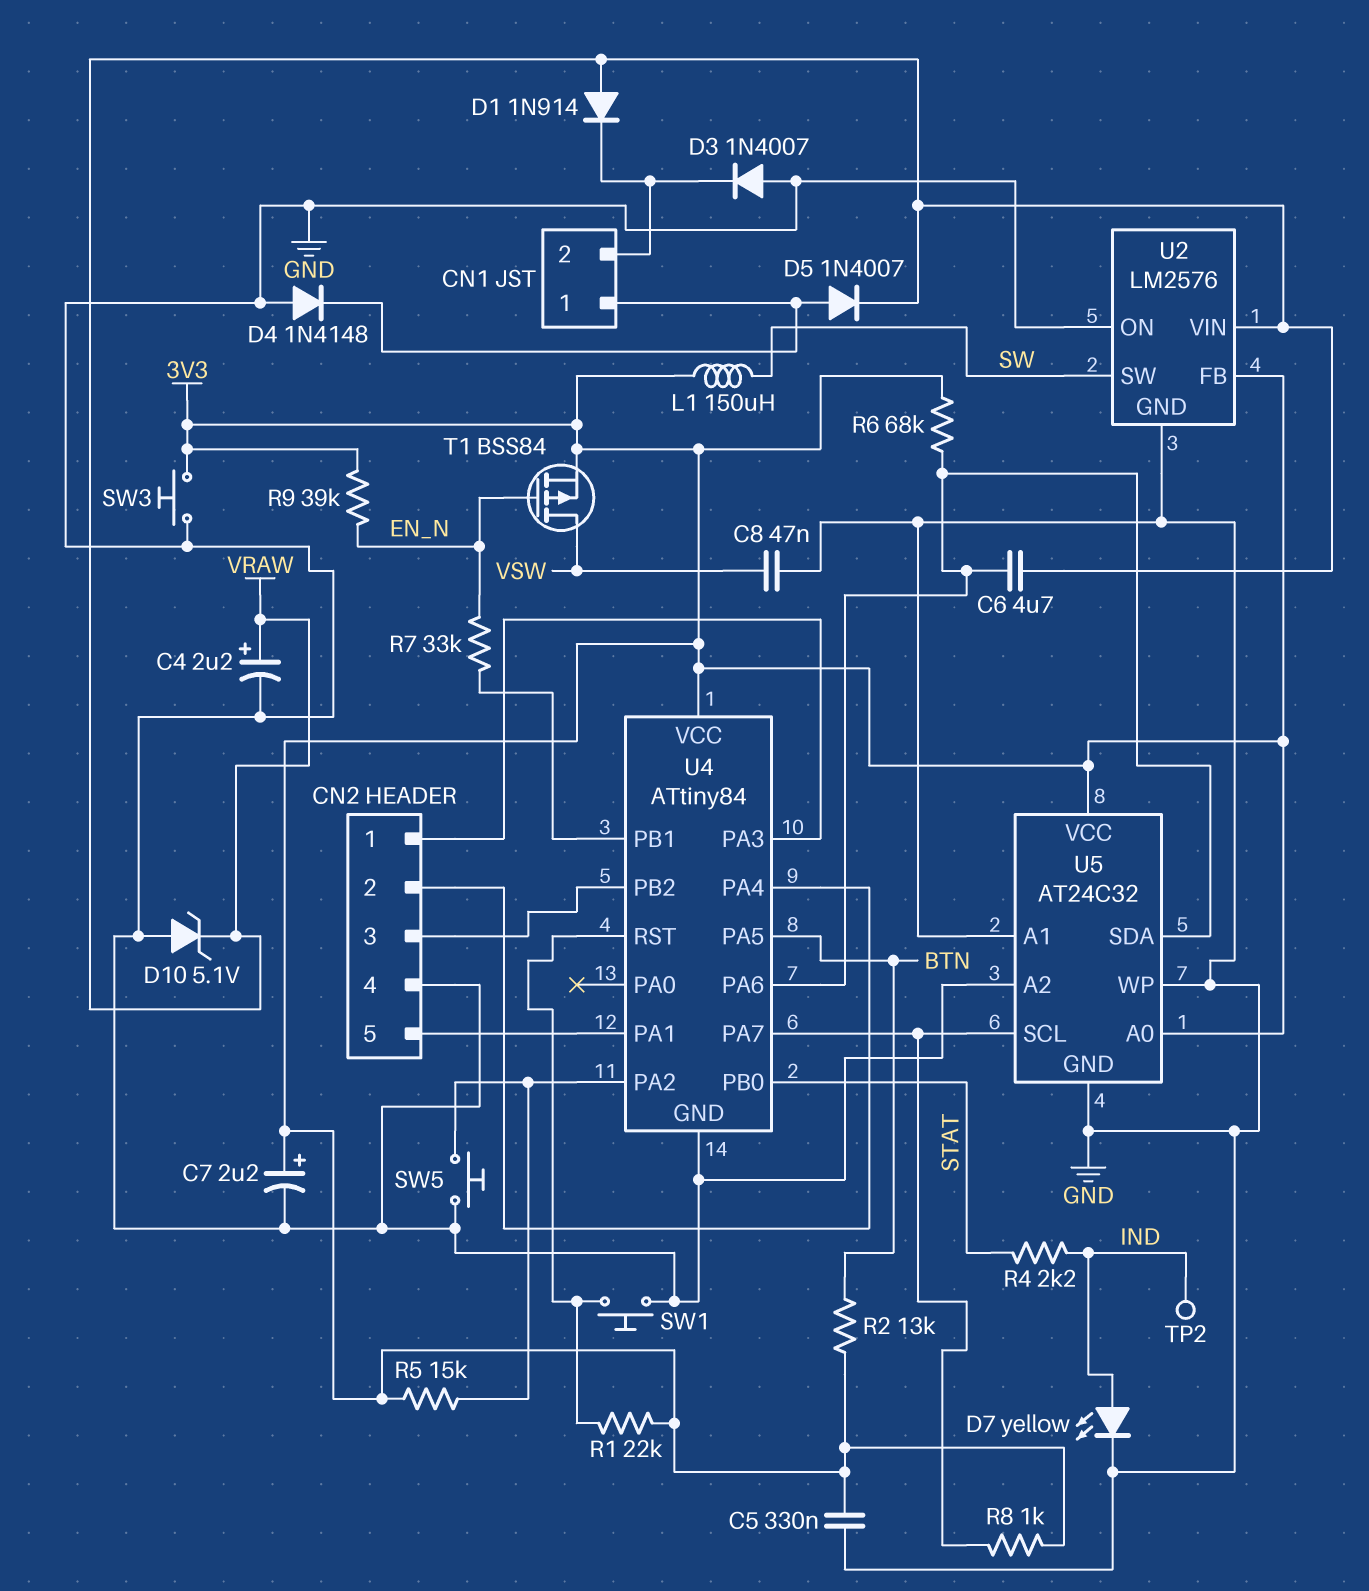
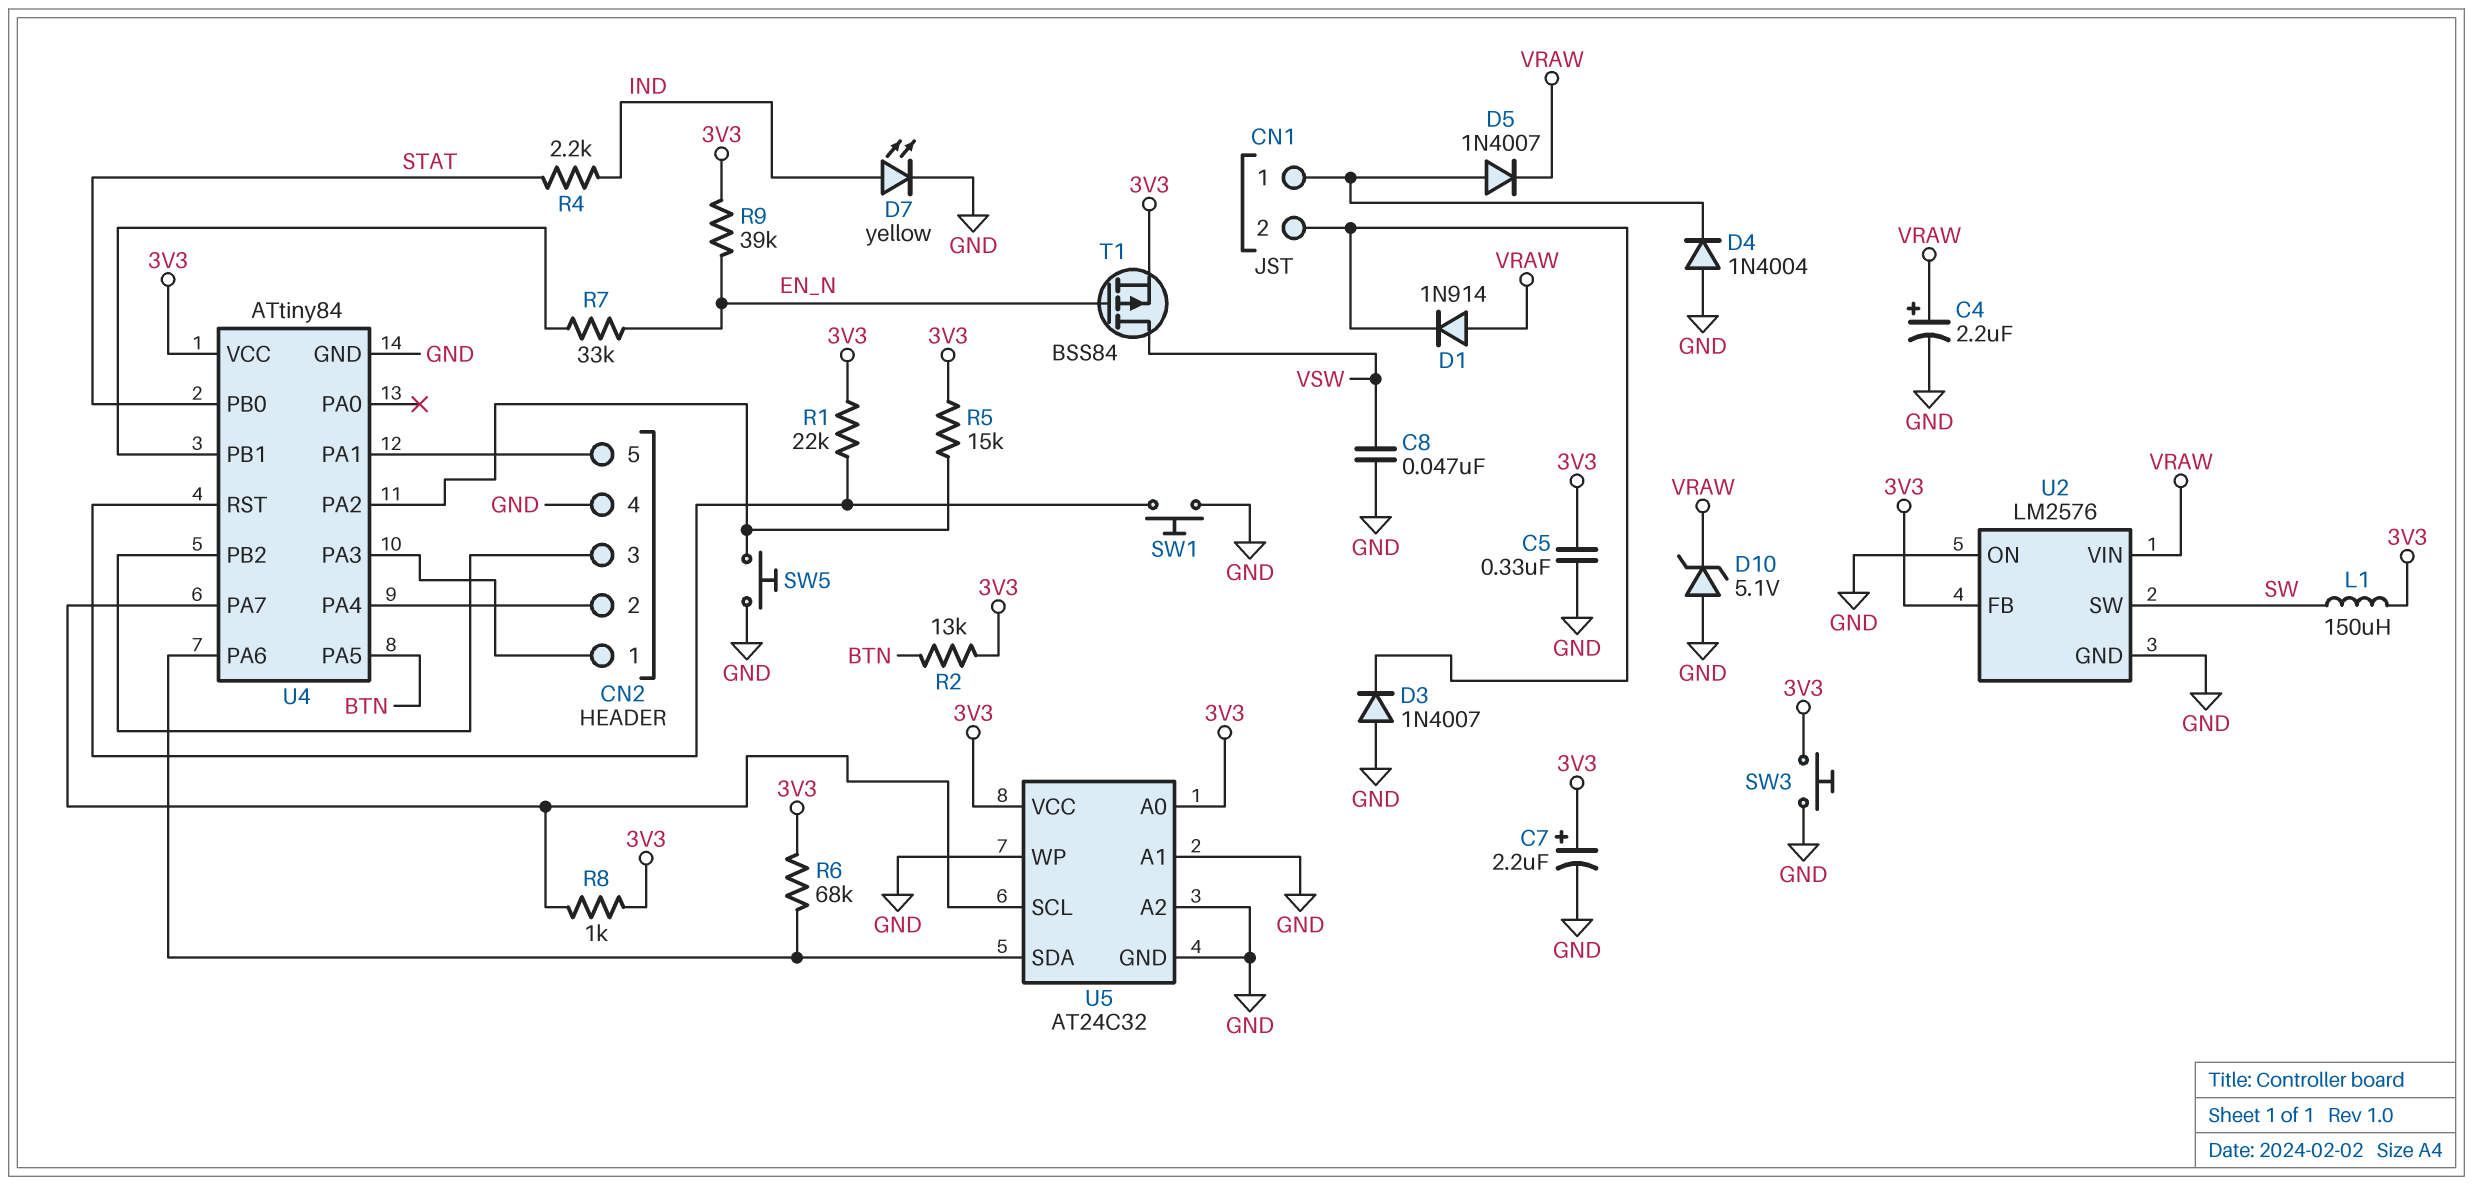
C6: 4.7uF (U4/PA6, VRAW) -> none
D4: diode 1N4148 (A GND, K CN1/1) -> diode 1N4004 (A GND, K CN1/1)
TP2: test point (IND) -> none

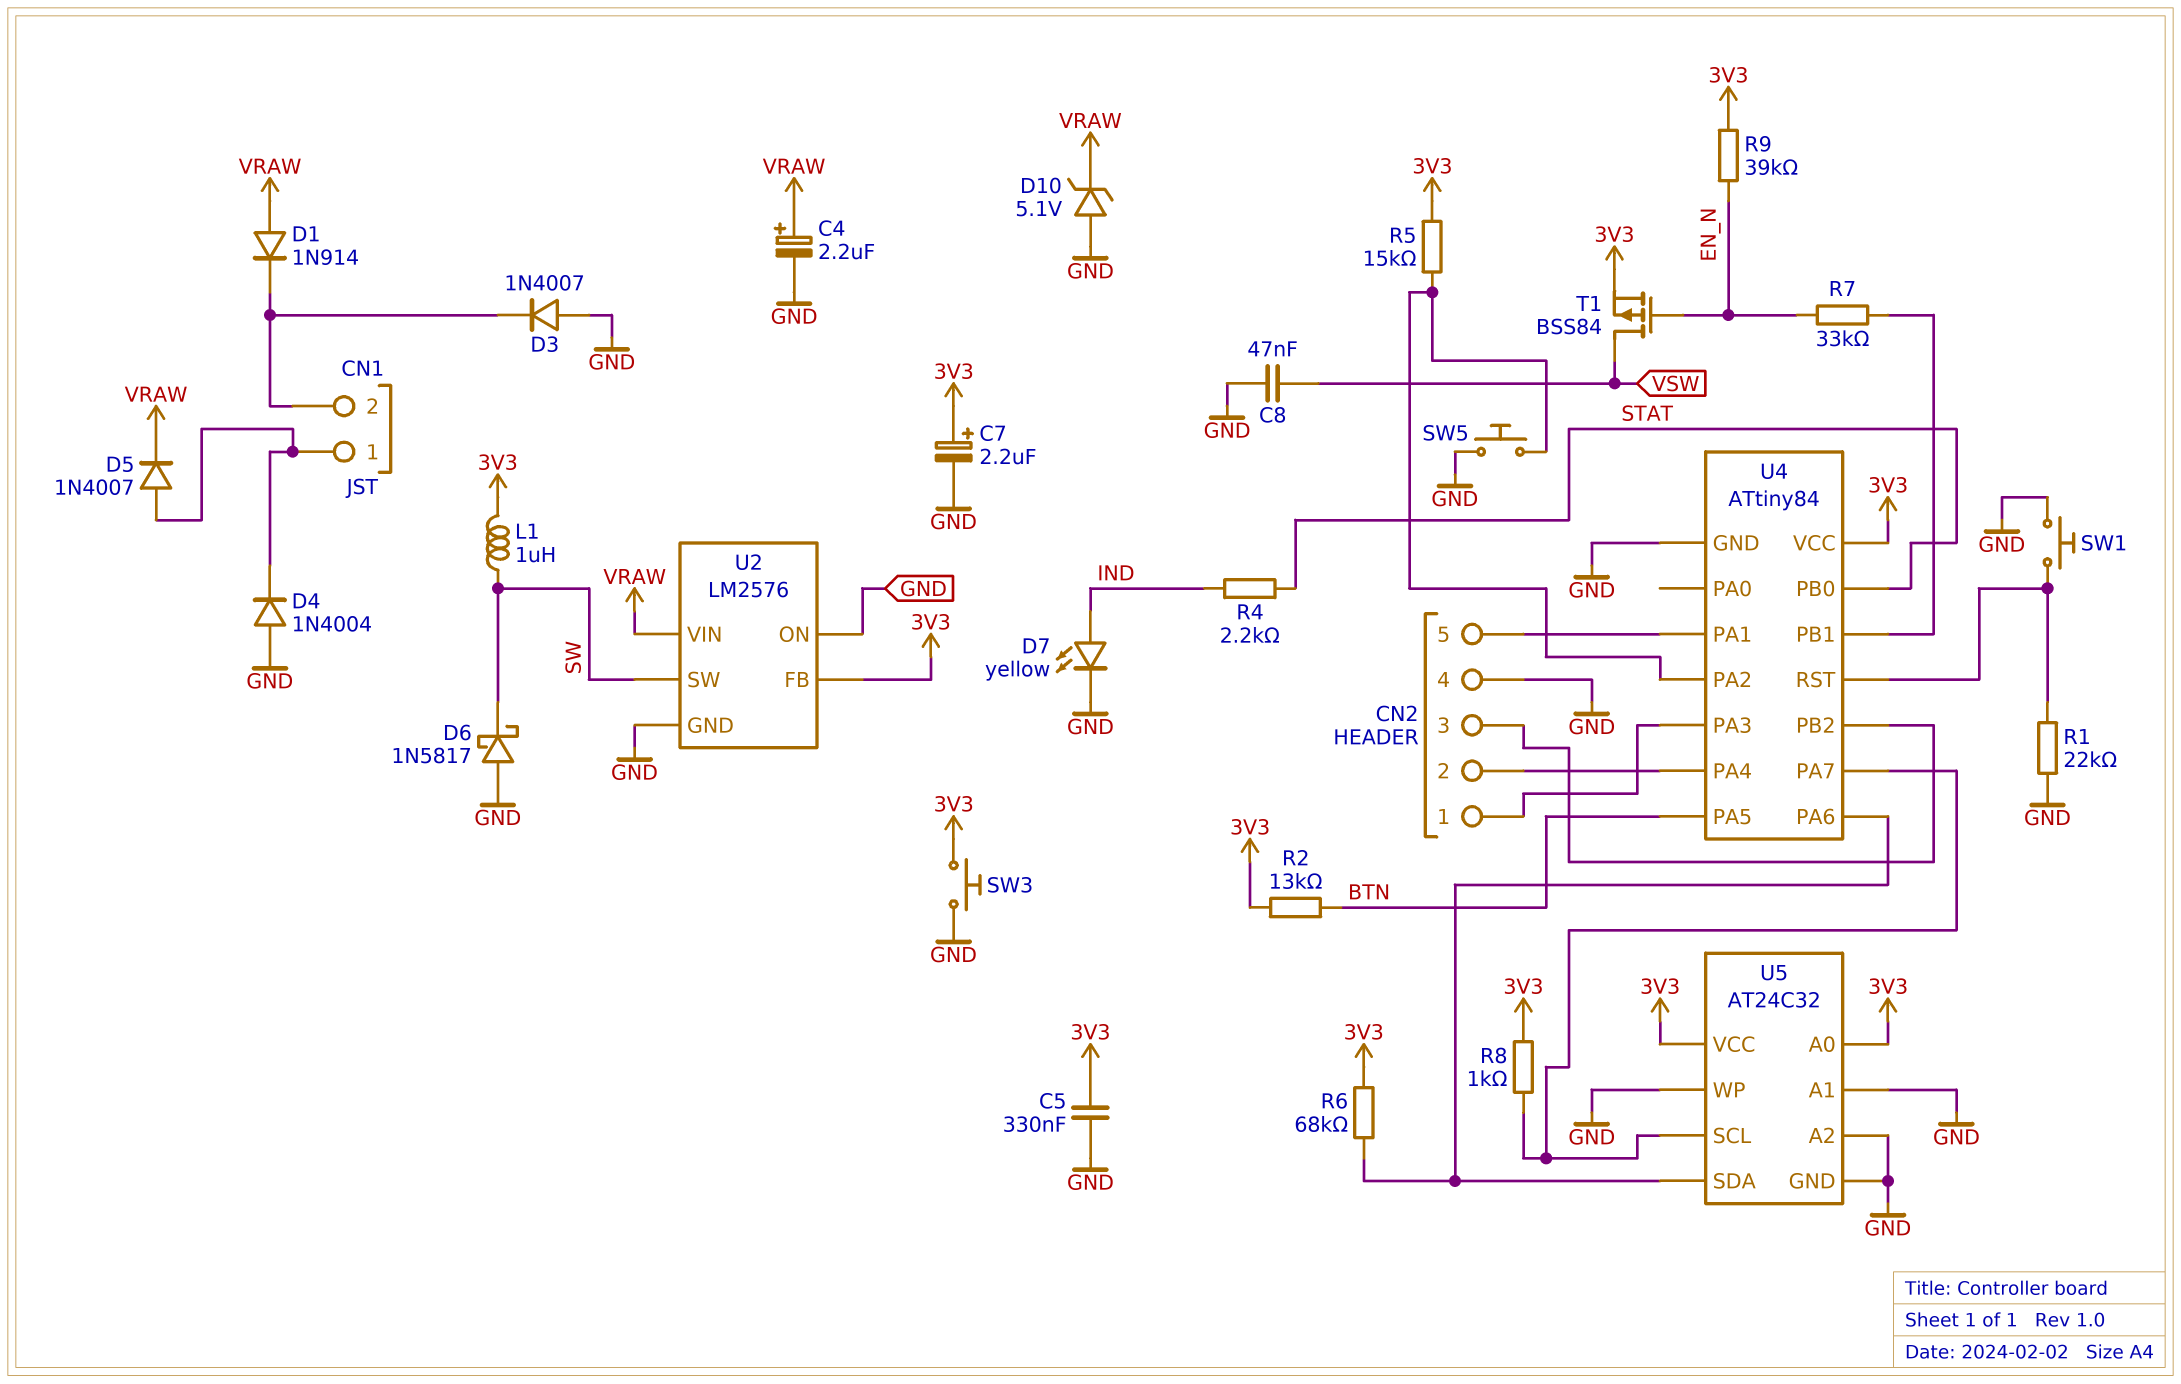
D6: none -> schottky 1N5817 (A GND, K SW)
L1: 150uH (3V3, SW) -> 1uH (3V3, SW)
R1: 22k (3V3, U4/RST) -> 22k (GND, U4/RST)

